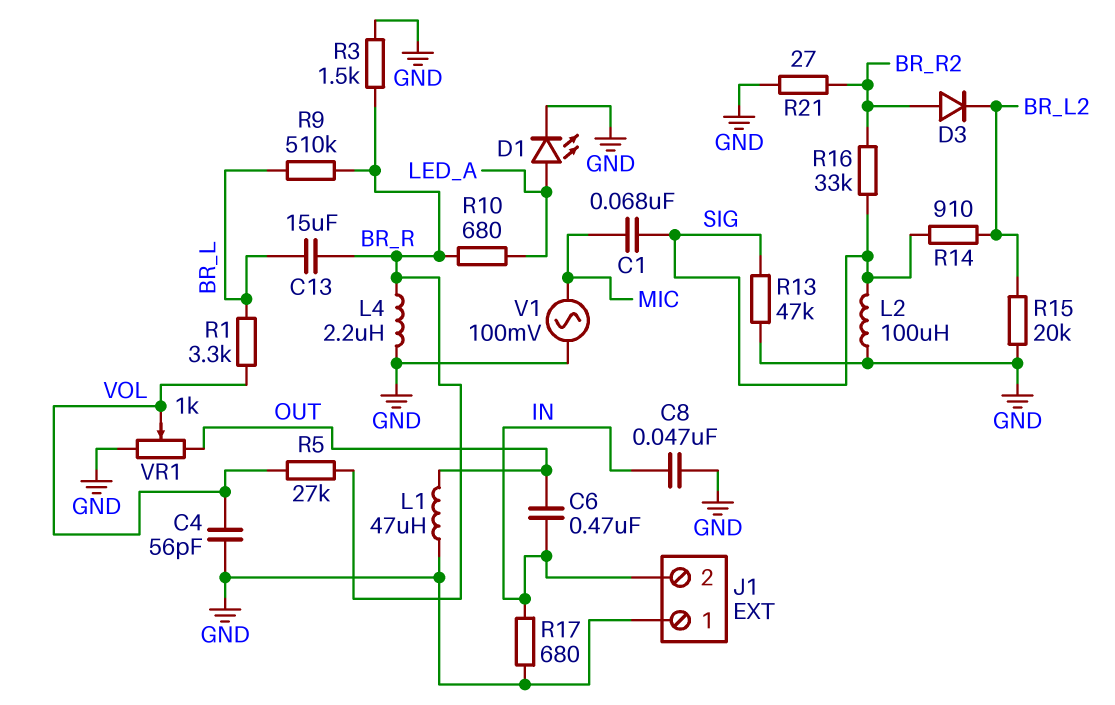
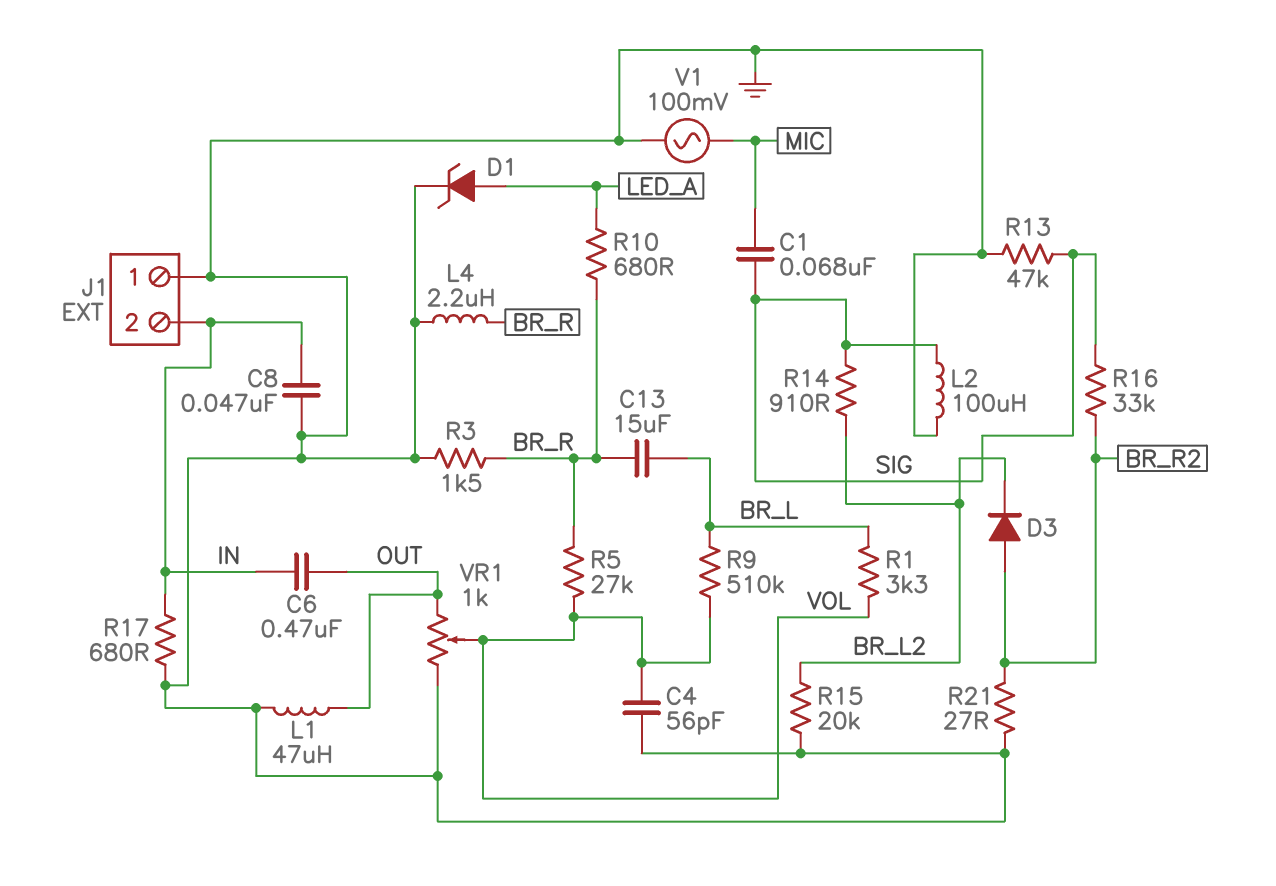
D1: LED (A LED_A, K GND) -> zener (A LED_A, K GND)
R9: 510k (BR_L, BR_R) -> 510k (BR_L, VOL)

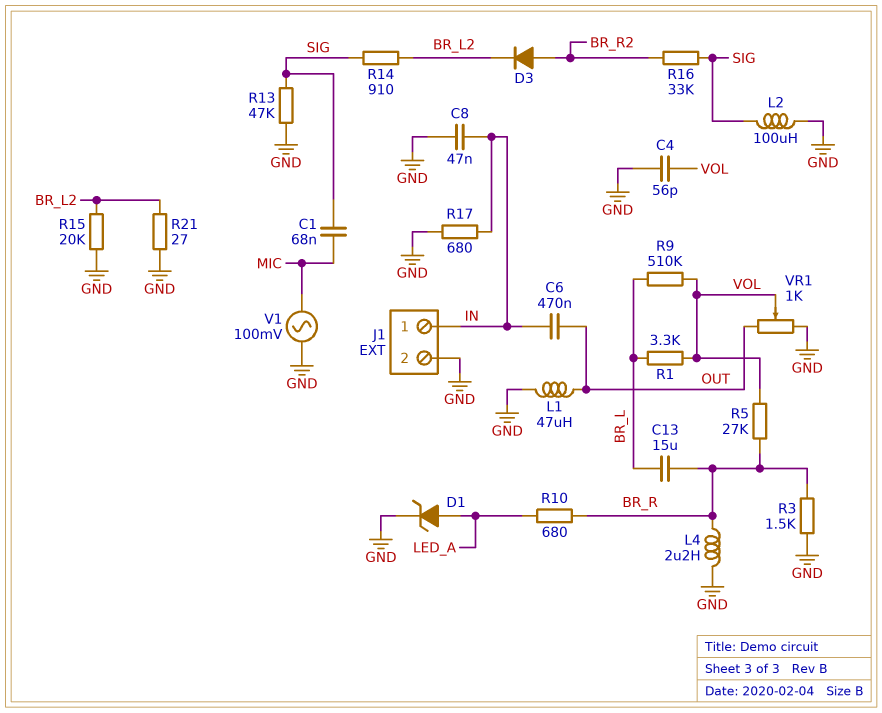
J1 pin 1: GND -> IN
J1 pin 2: IN -> GND
R21: 27 (BR_R2, GND) -> 27 (BR_L2, GND)

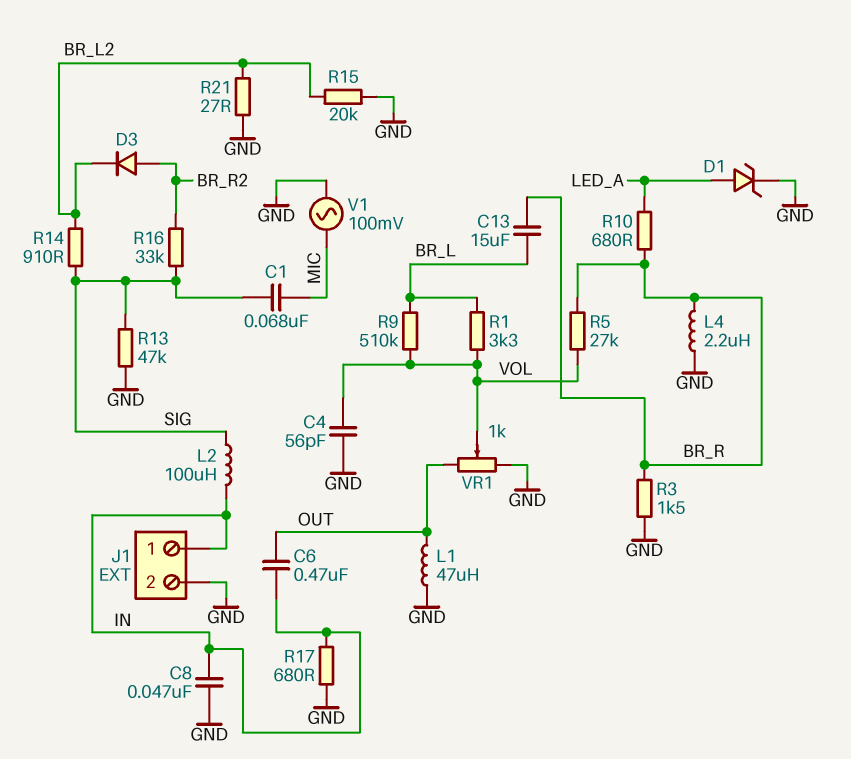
L2: 100uH (GND, SIG) -> 100uH (IN, SIG)

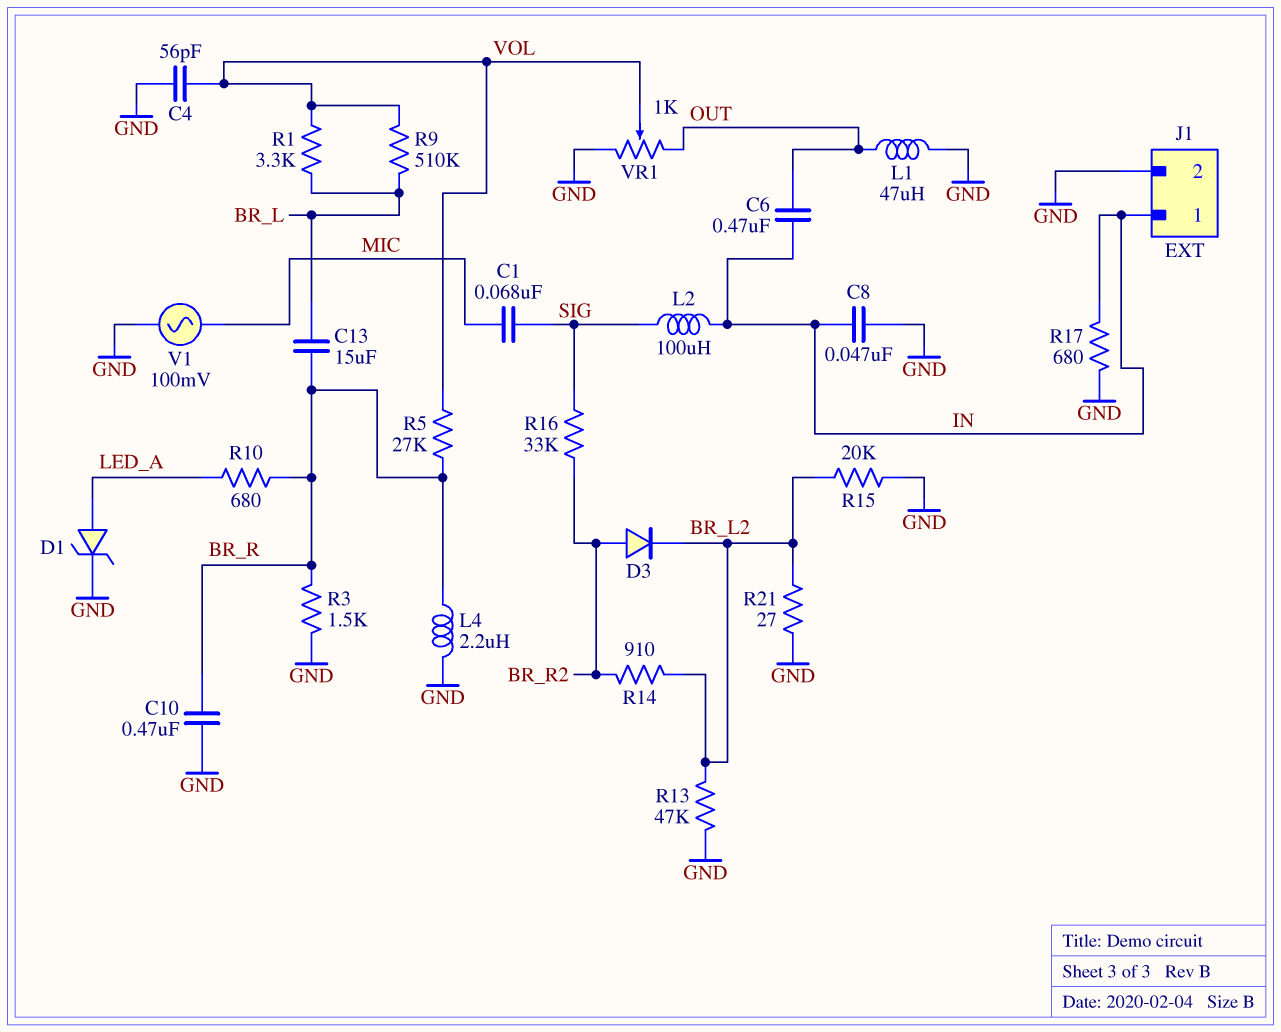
C10: none -> 470nF (BR_R, GND)
R13: 47k (GND, SIG) -> 47k (BR_L2, GND)
R14: 910 (BR_L2, SIG) -> 910 (BR_L2, BR_R2)

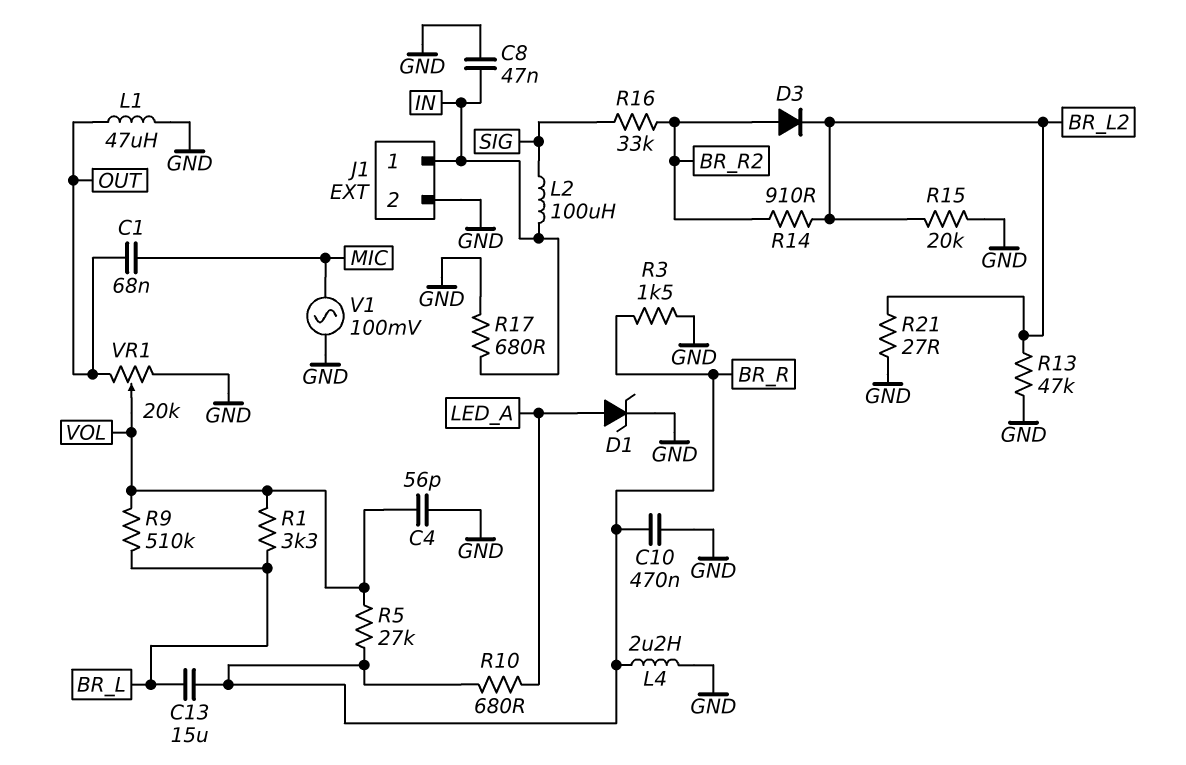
C1: 68nF (MIC, SIG) -> 68nF (MIC, OUT)
C6: 470nF (IN, OUT) -> none
VR1: 1k (GND, OUT, wiper VOL) -> 20k (GND, OUT, wiper VOL)

